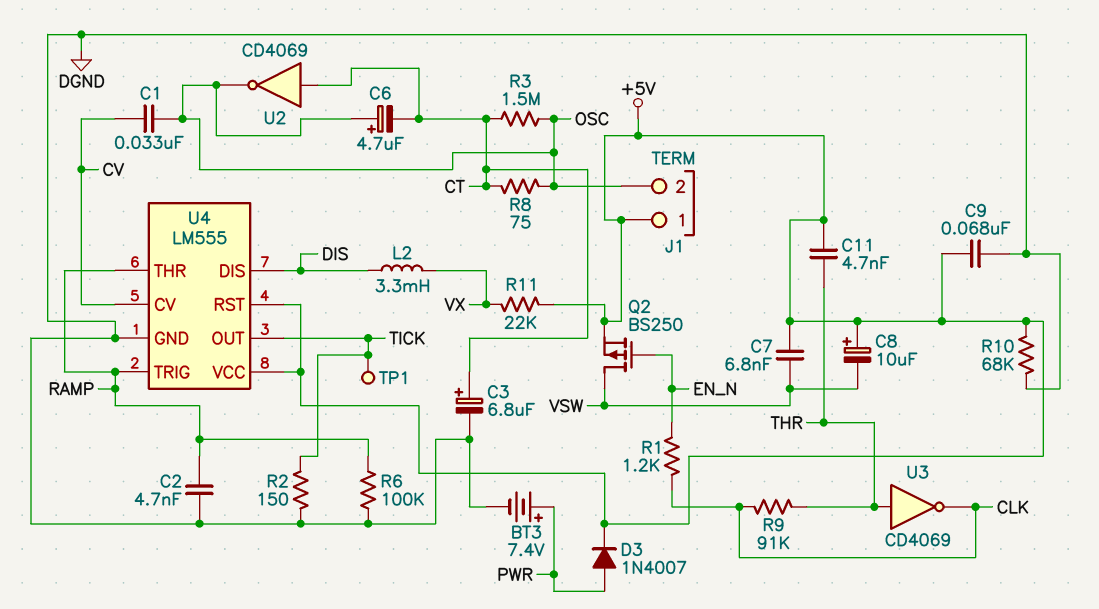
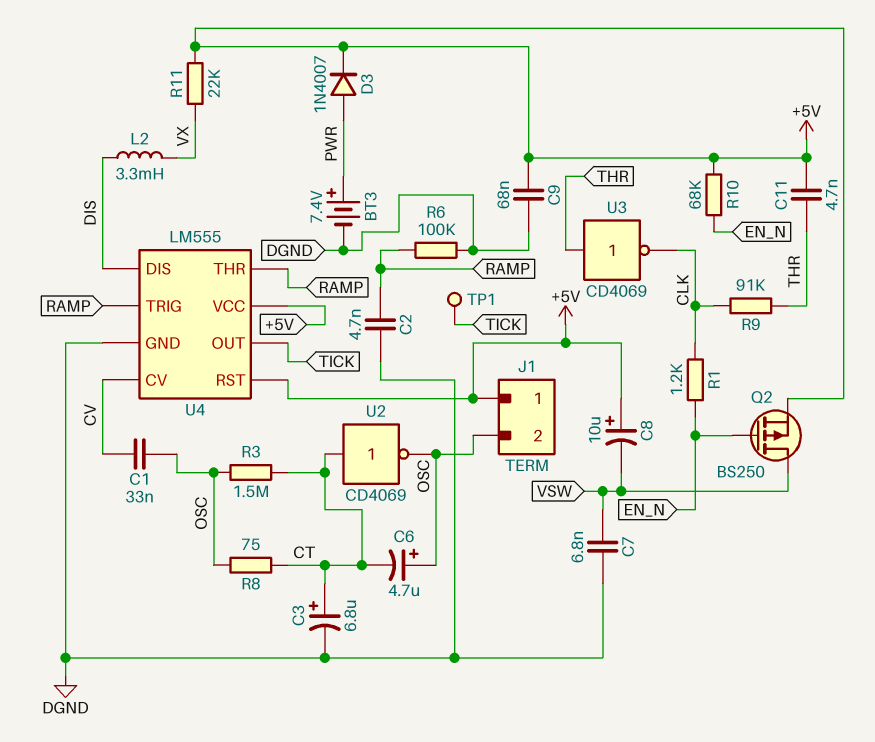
C7: 6.8nF (+5V, VSW) -> 6.8nF (DGND, VSW)
R2: 150 (DGND, TICK) -> none
R10: 68k (+5V, DGND) -> 68k (+5V, EN_N)

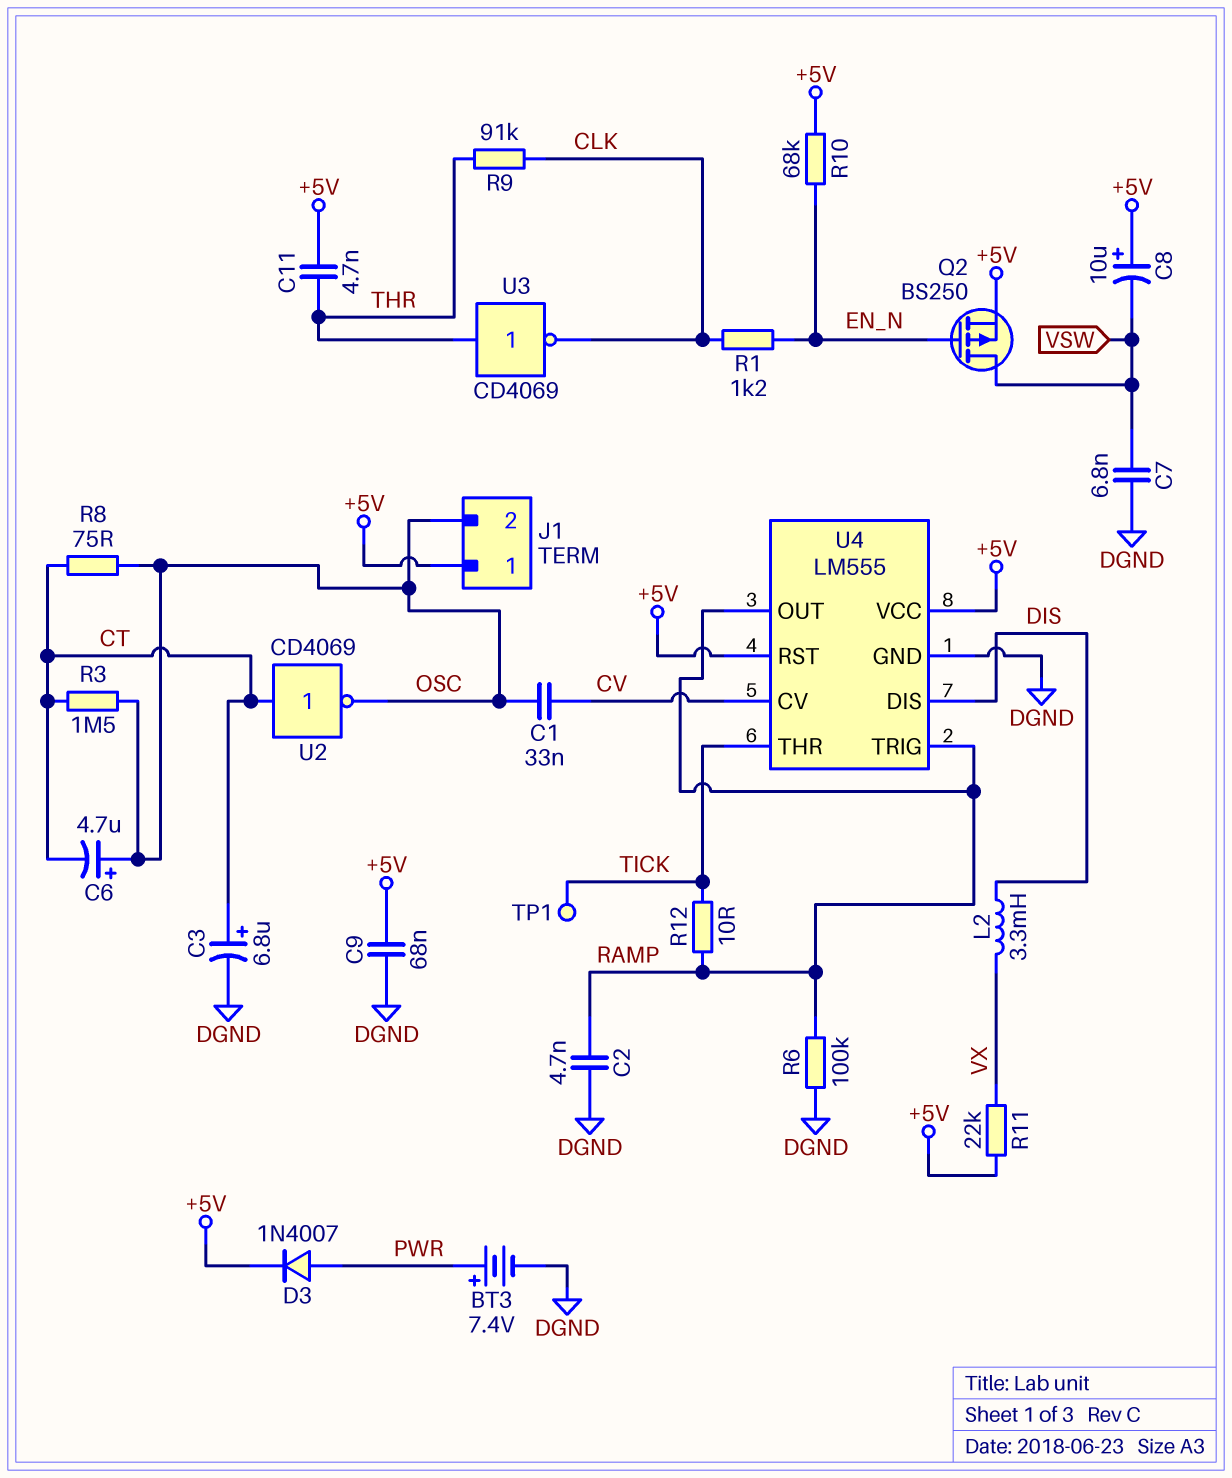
R12: none -> 10 (RAMP, TICK)
U4 pin OUT: TICK -> RAMP
U4 pin THR: RAMP -> TICK

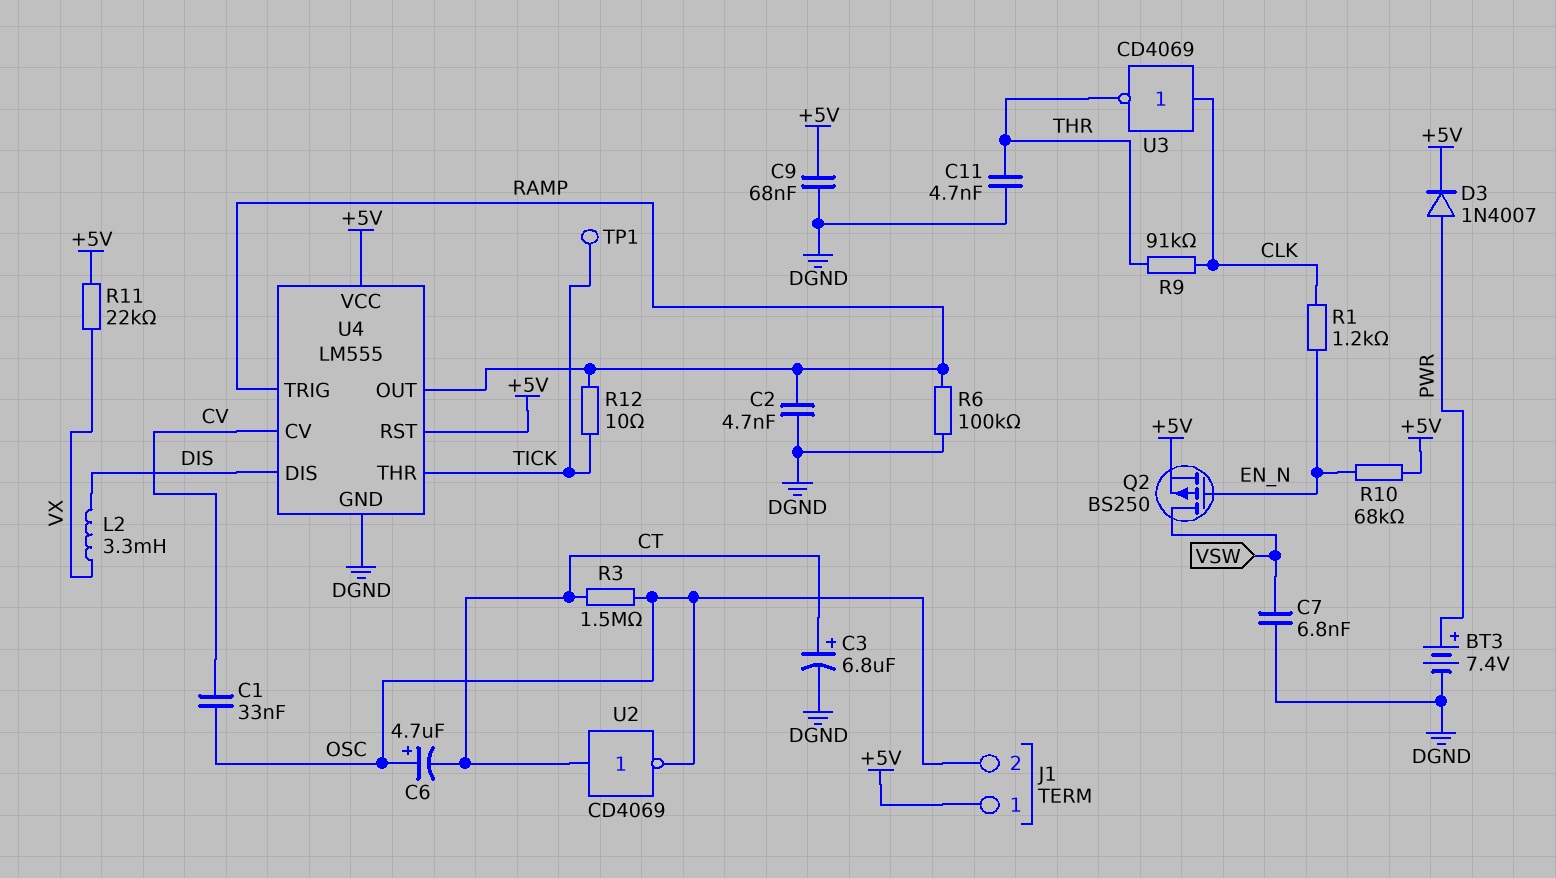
C8: 10uF (plus +5V, minus VSW) -> none
C11: 4.7nF (+5V, THR) -> 4.7nF (DGND, THR)
R8: 75 (CT, OSC) -> none
U3: NOT CD4069 (in THR, out CLK) -> NOT CD4069 (in CLK, out THR)

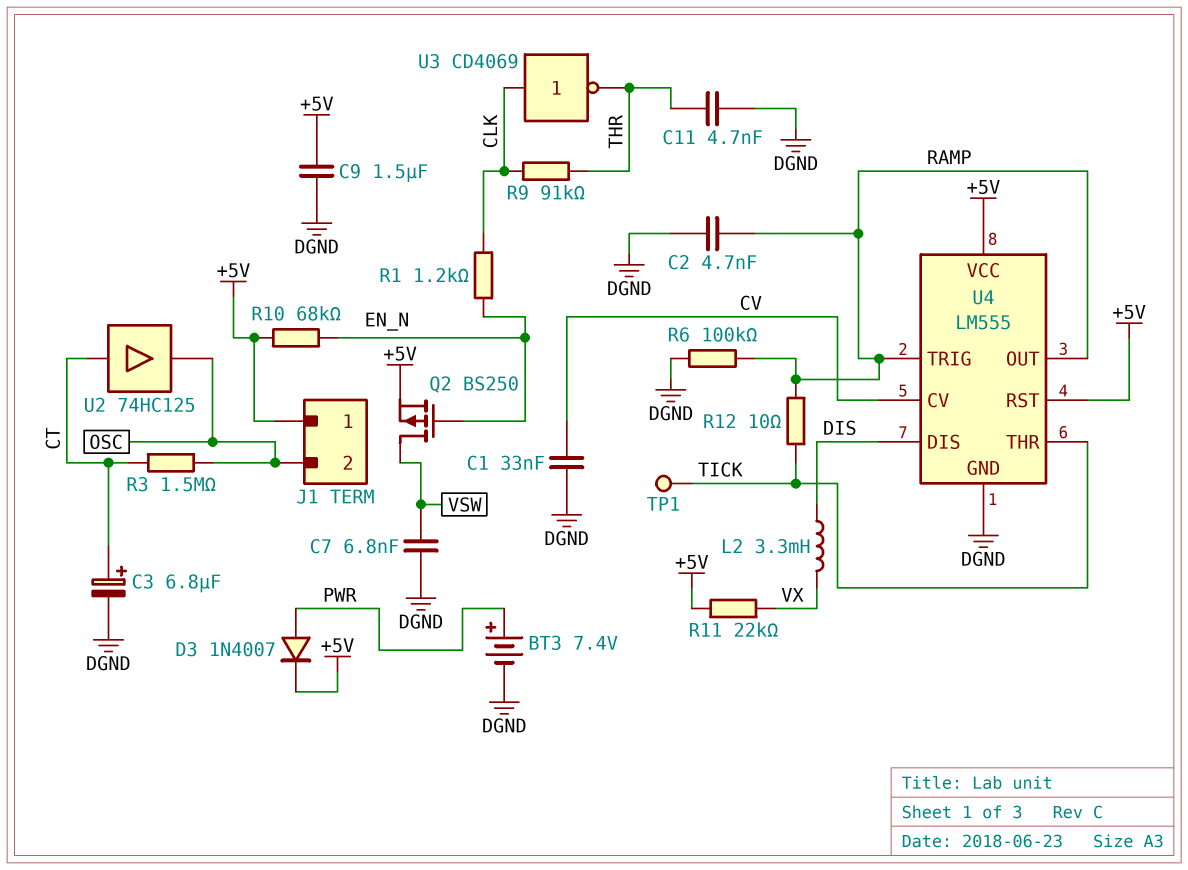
C1: 33nF (CV, OSC) -> 33nF (CV, DGND)
C6: 4.7uF (plus OSC, minus CT) -> none
C9: 68nF (+5V, DGND) -> 1.5uF (+5V, DGND)
U2: NOT CD4069 (in CT, out OSC) -> buffer 74HC125 (in CT, out OSC)

